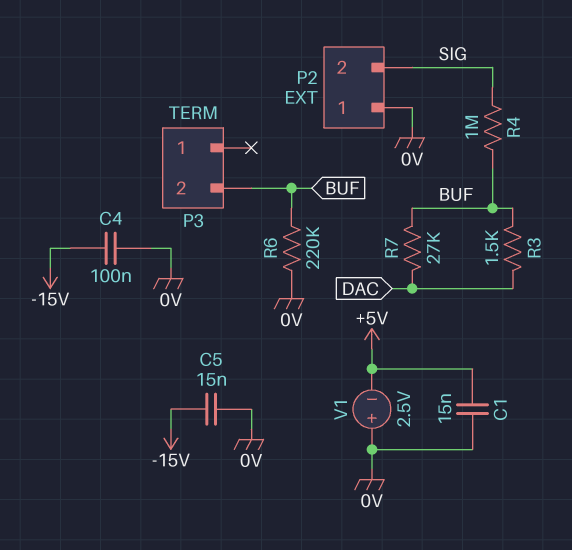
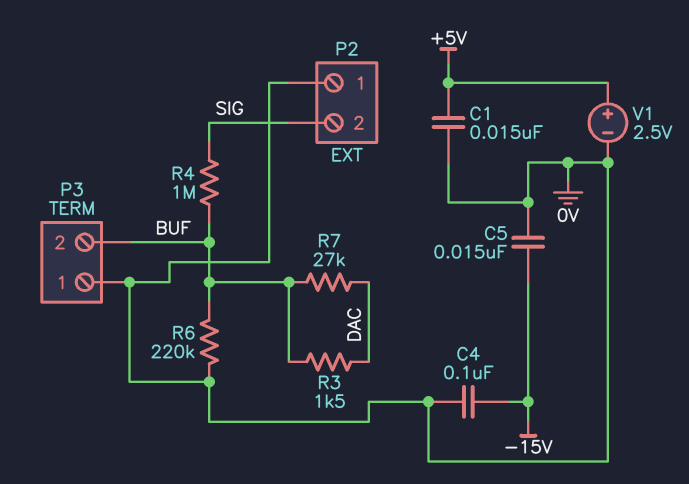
P3 pin 1: none -> 0V
V1: 2.5V (plus 0V, minus +5V) -> 2.5V (plus +5V, minus 0V)

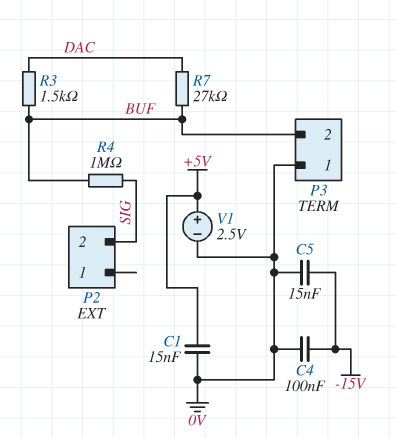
P2 pin 1: 0V -> none
R6: 220k (0V, BUF) -> none

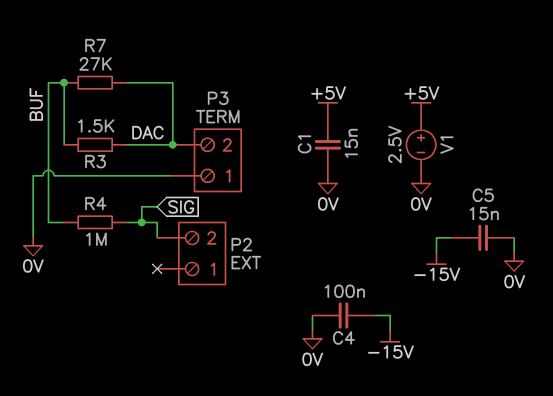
P3 pin 2: BUF -> DAC

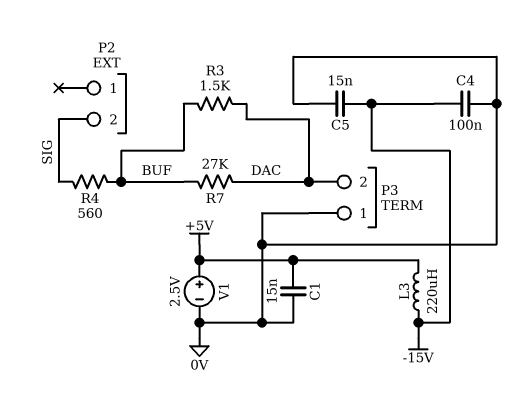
L3: none -> 220uH (+5V, -15V)
R4: 1M (BUF, SIG) -> 560 (BUF, SIG)

